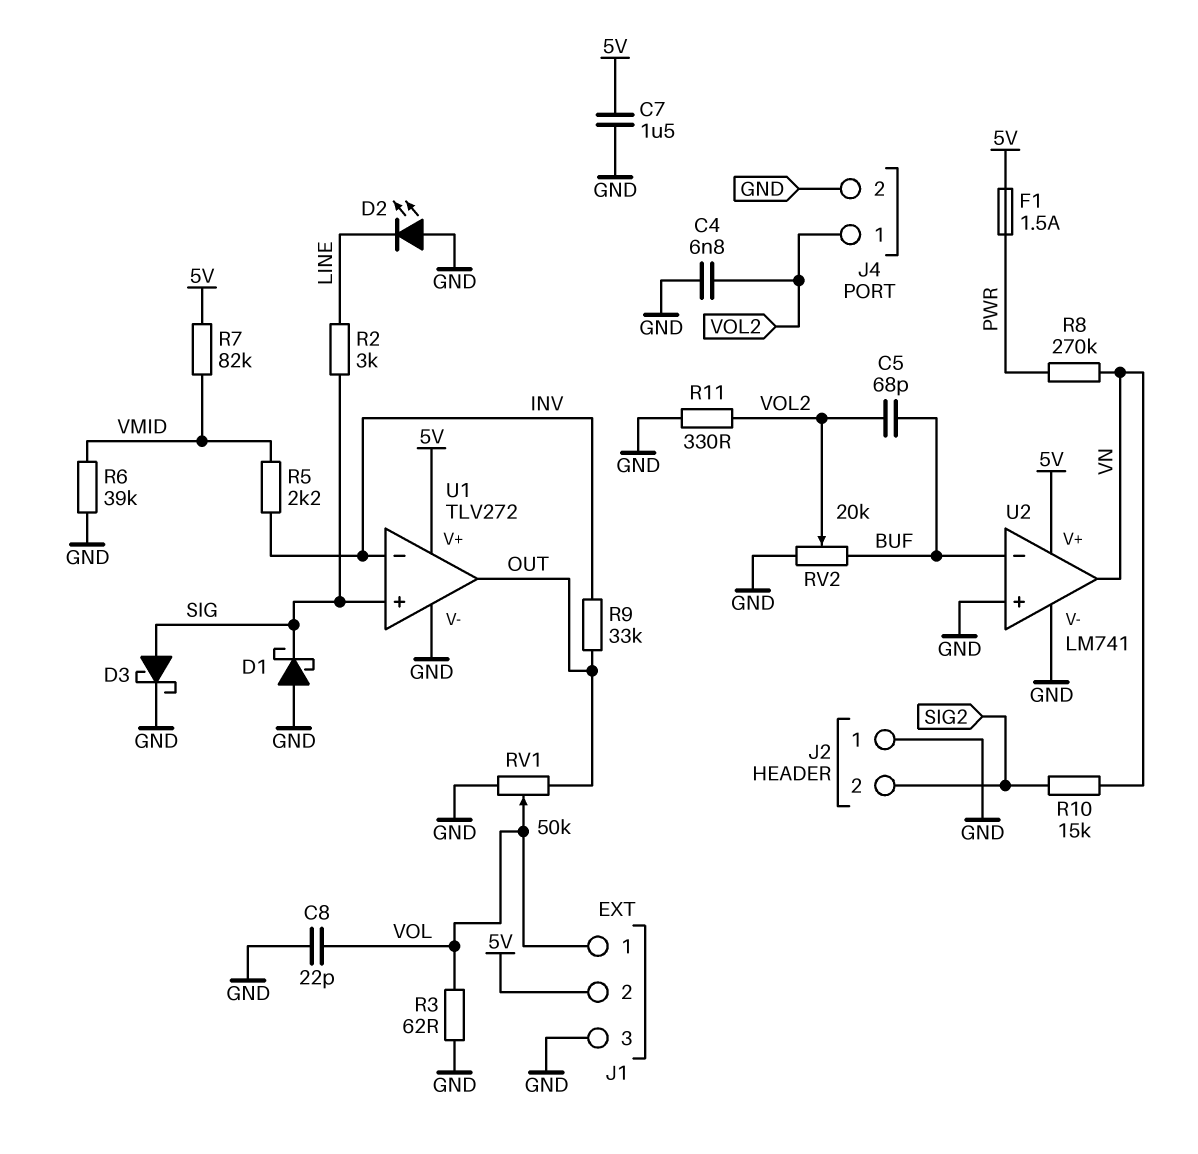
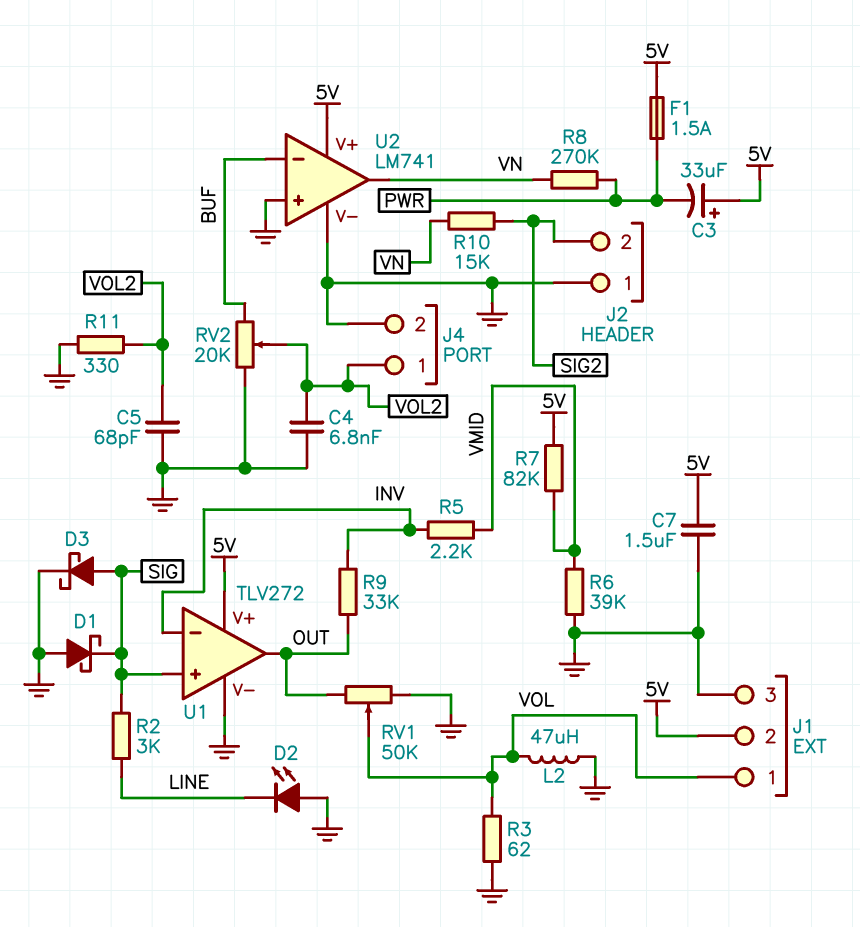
C3: none -> 33uF (plus 5V, minus PWR)
C5: 68pF (BUF, VOL2) -> 68pF (GND, VOL2)
C8: 22pF (GND, VOL) -> none
L2: none -> 47uH (GND, VOL)

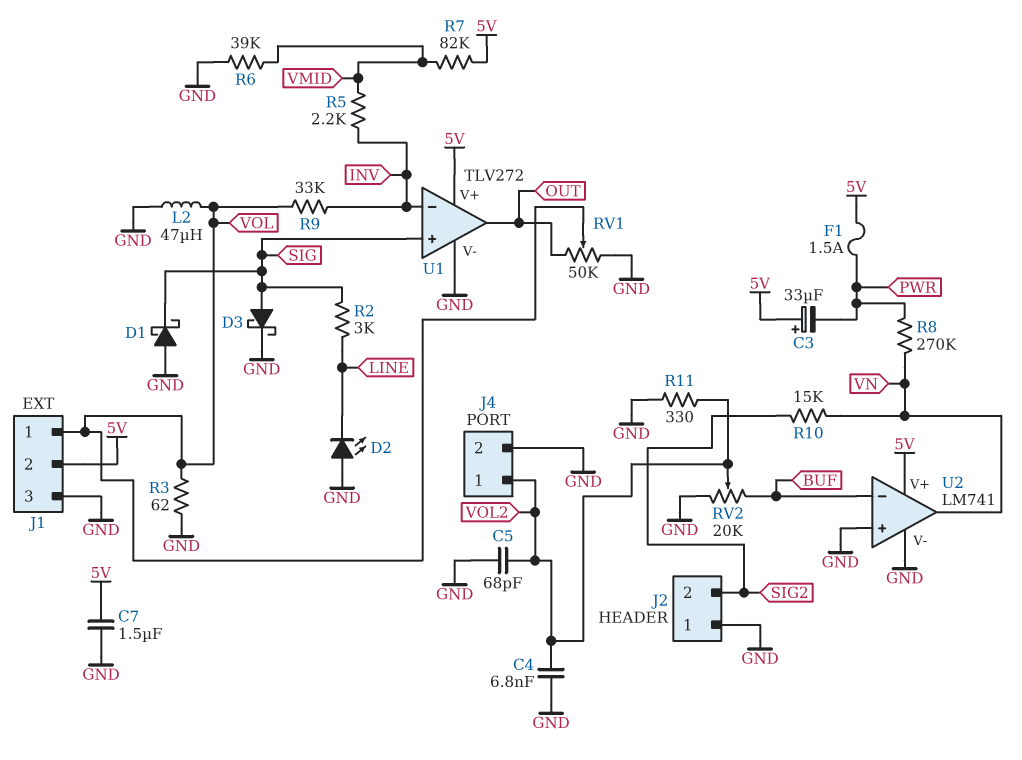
R9: 33k (INV, OUT) -> 33k (INV, VOL)

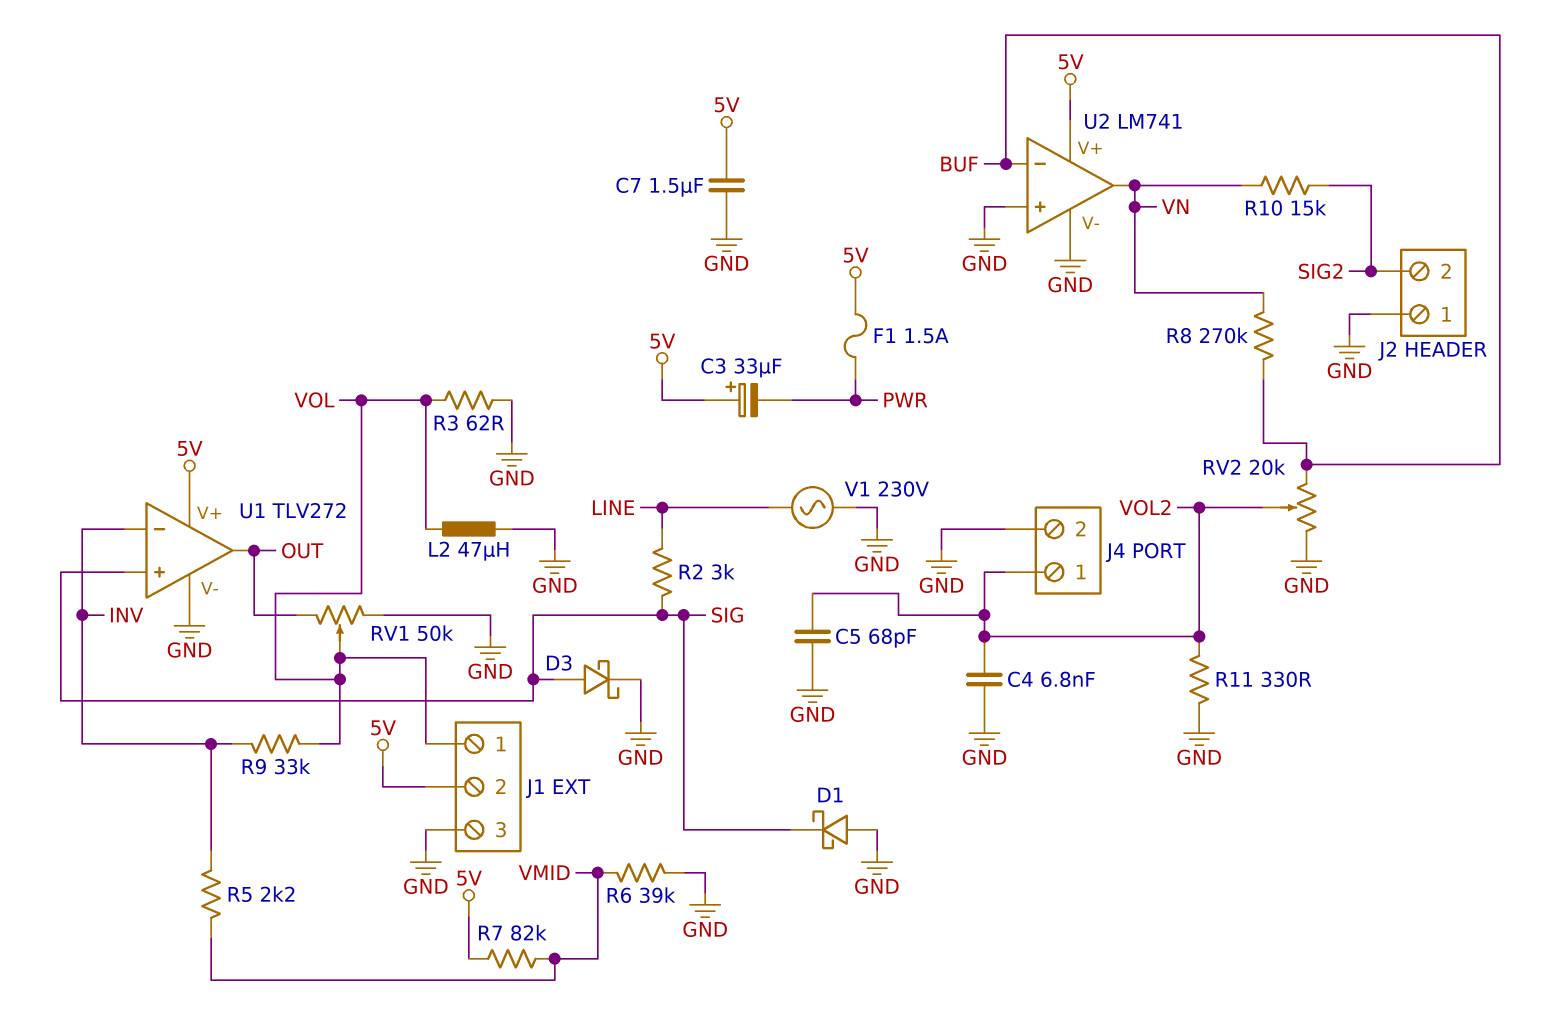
D2: LED (A GND, K LINE) -> none
R8: 270k (PWR, VN) -> 270k (BUF, VN)
V1: none -> AC 230V (GND, LINE)

